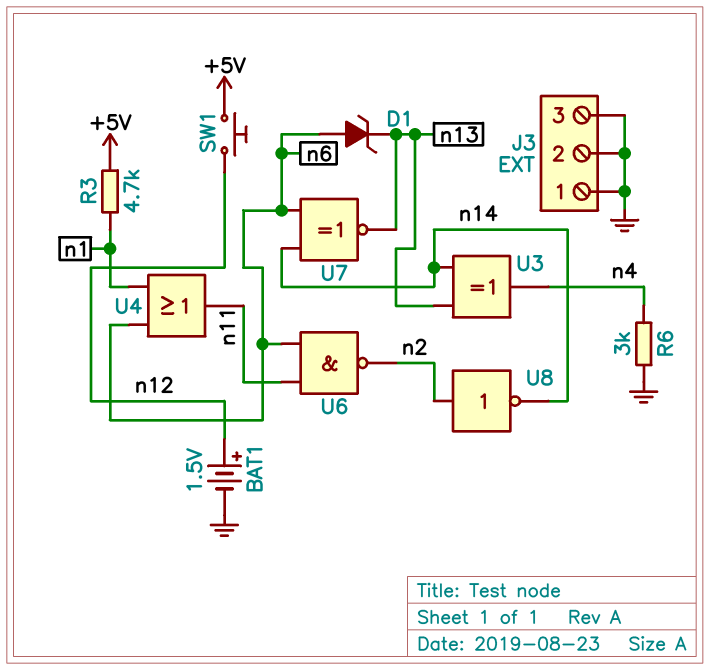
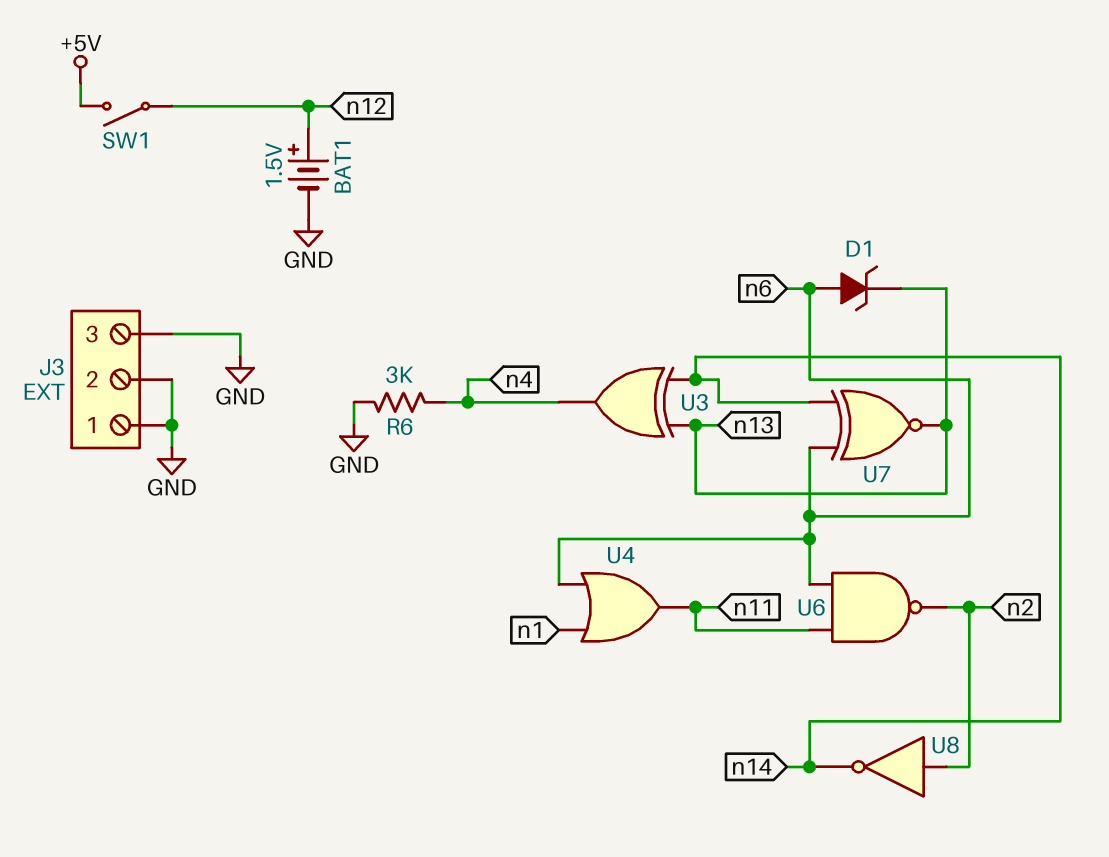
R3: 4.7k (+5V, n1) -> none
SW1: button (+5V, n12) -> switch (+5V, n12)

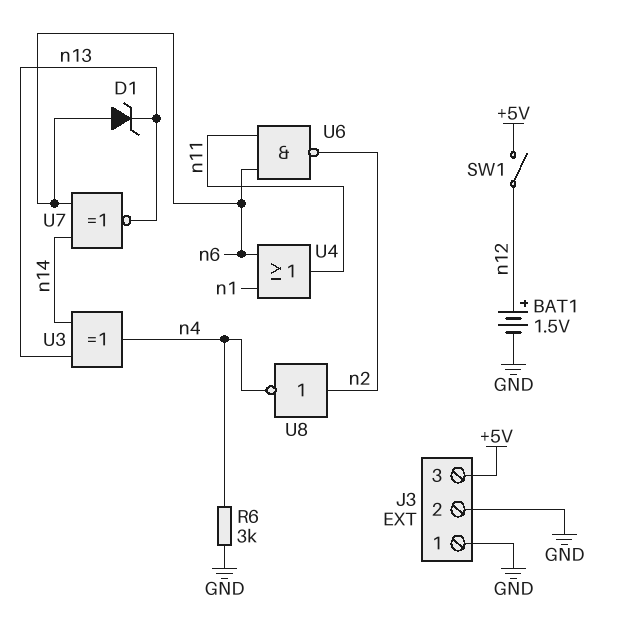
J3 pin 3: GND -> +5V
U8: NOT (in n2, out n14) -> NOT (in n2, out n4)

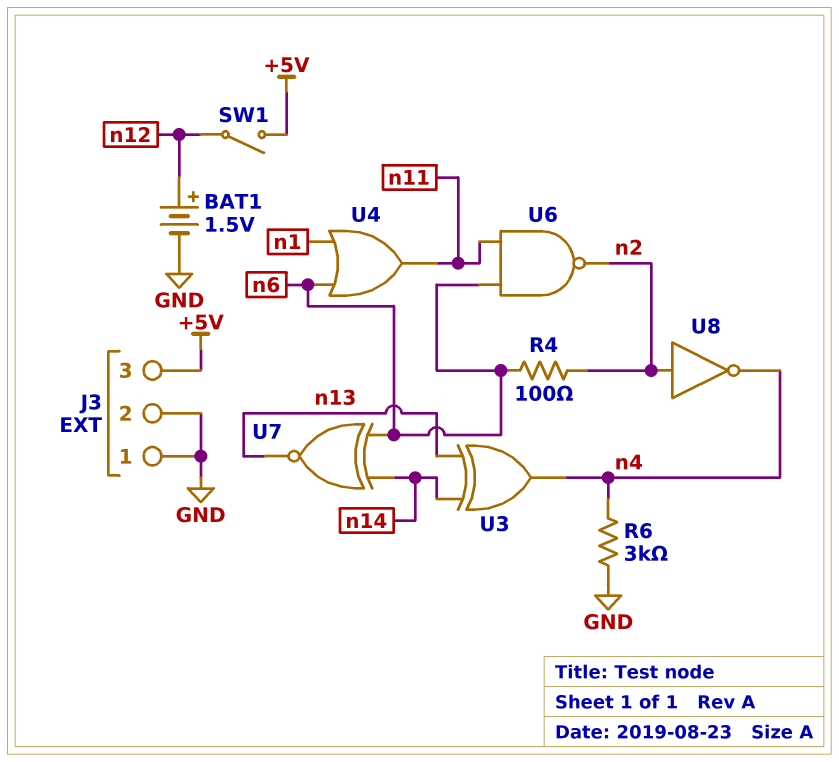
D1: zener (A n6, K n13) -> none
R4: none -> 100 (n2, n6)

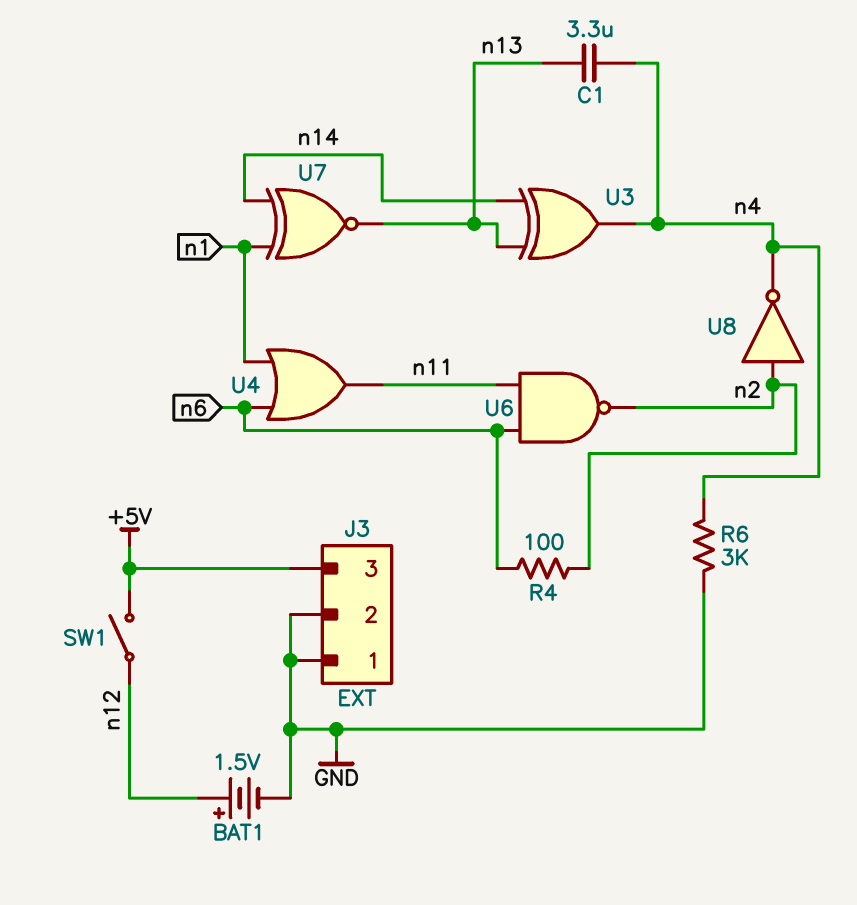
C1: none -> 3.3uF (n4, n13)
U7: XNOR (in n6, in n14, out n13) -> XNOR (in n1, in n14, out n13)

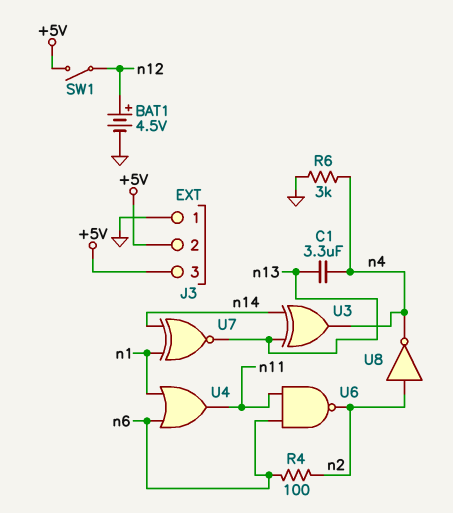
BAT1: 1.5V (plus n12, minus GND) -> 4.5V (plus n12, minus GND)
J3 pin 2: GND -> +5V

